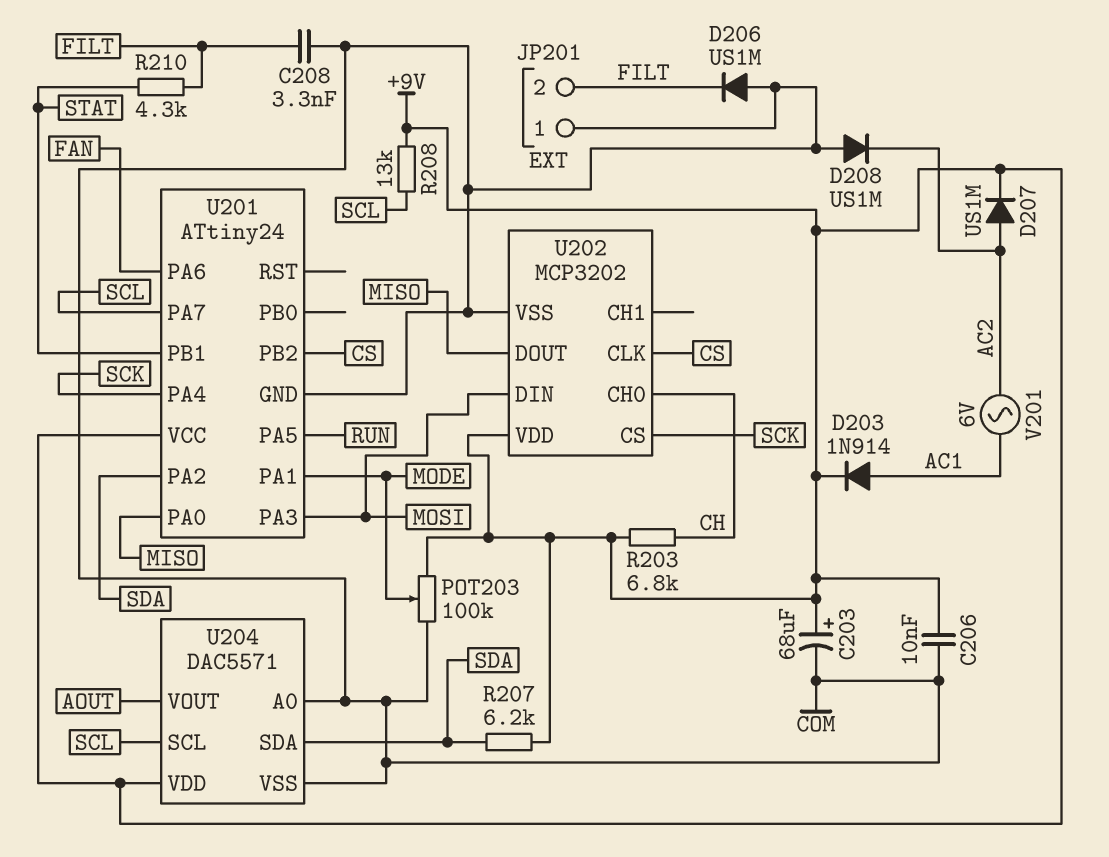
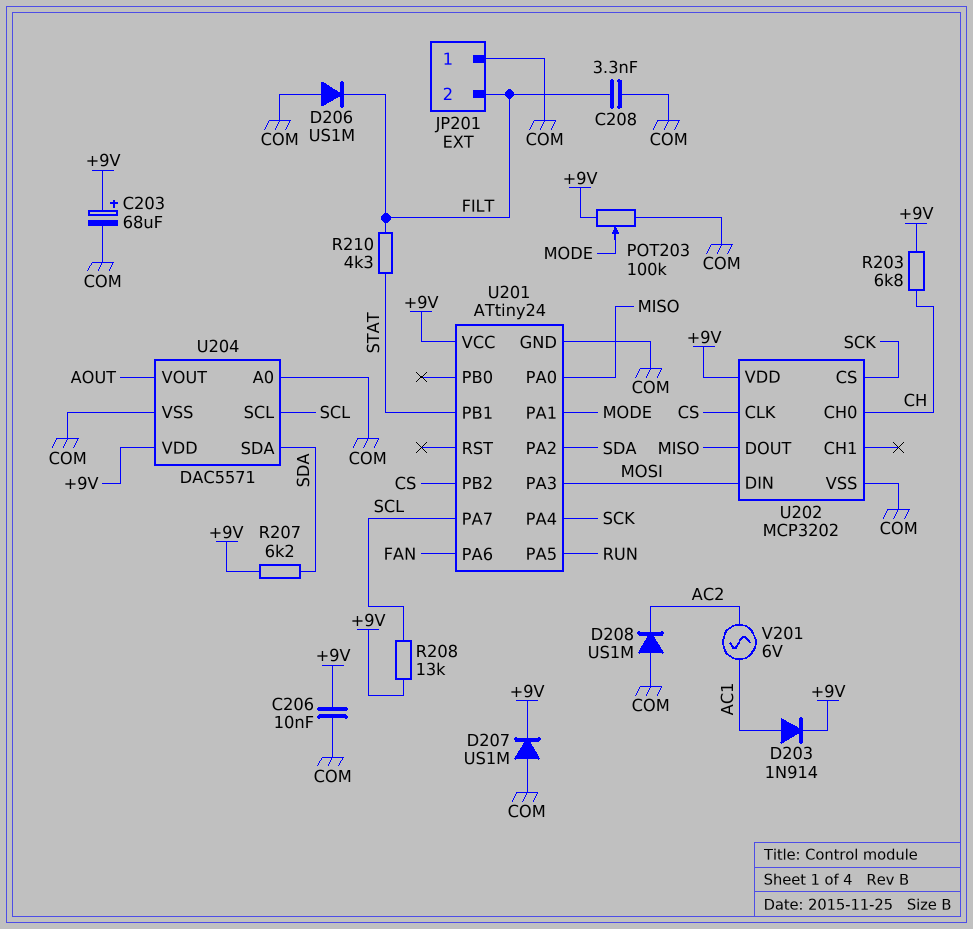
D207: diode US1M (A AC2, K +9V) -> diode US1M (A COM, K +9V)

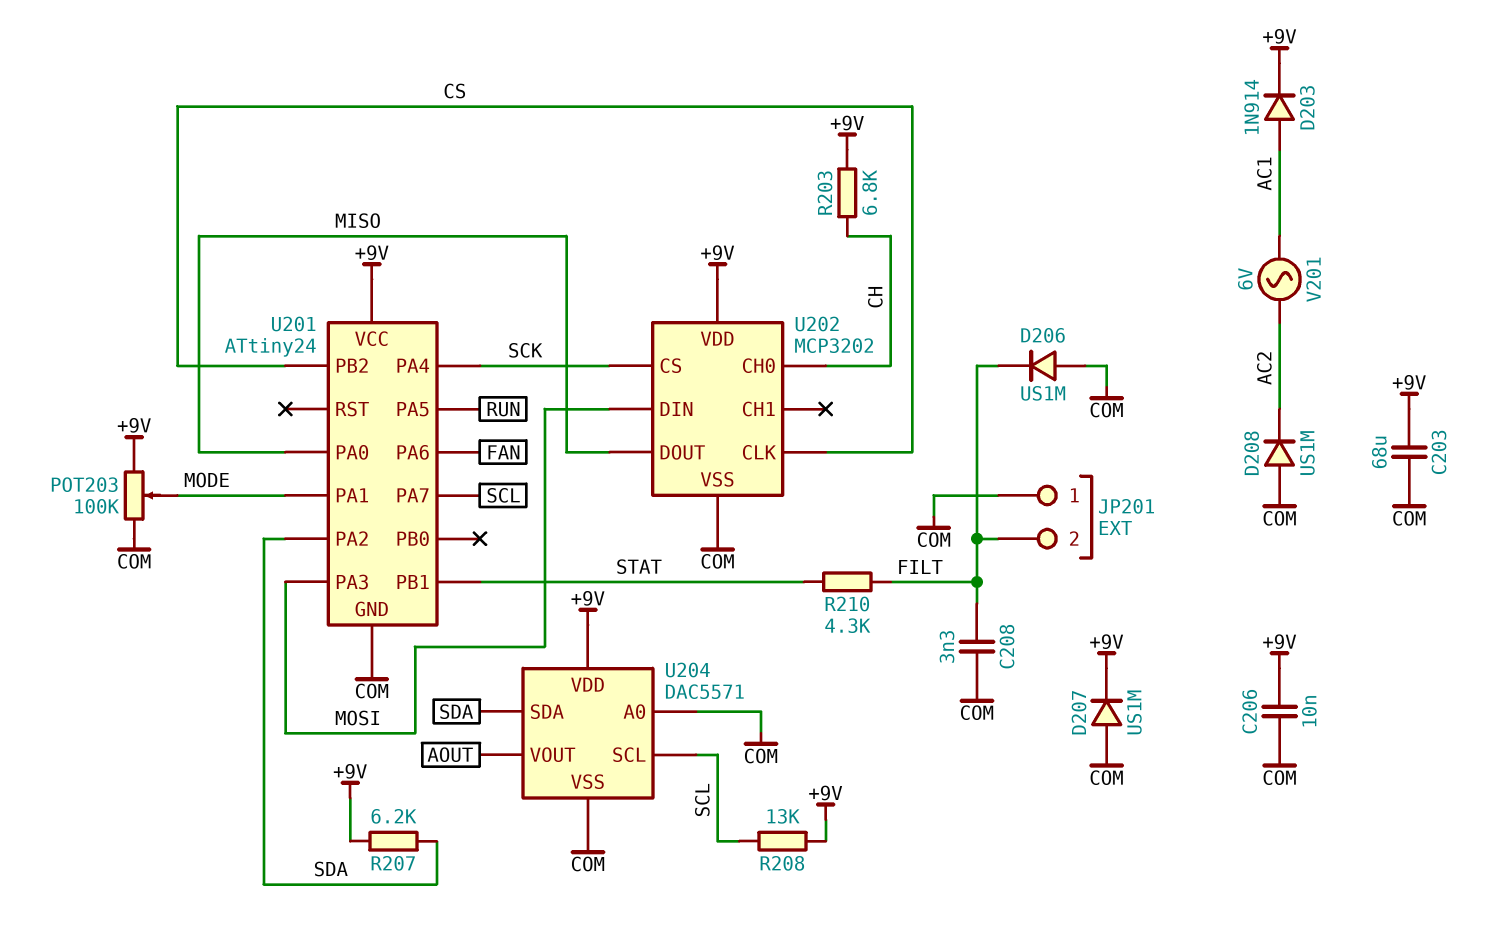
C203: 68uF (plus +9V, minus COM) -> 68uF (+9V, COM)

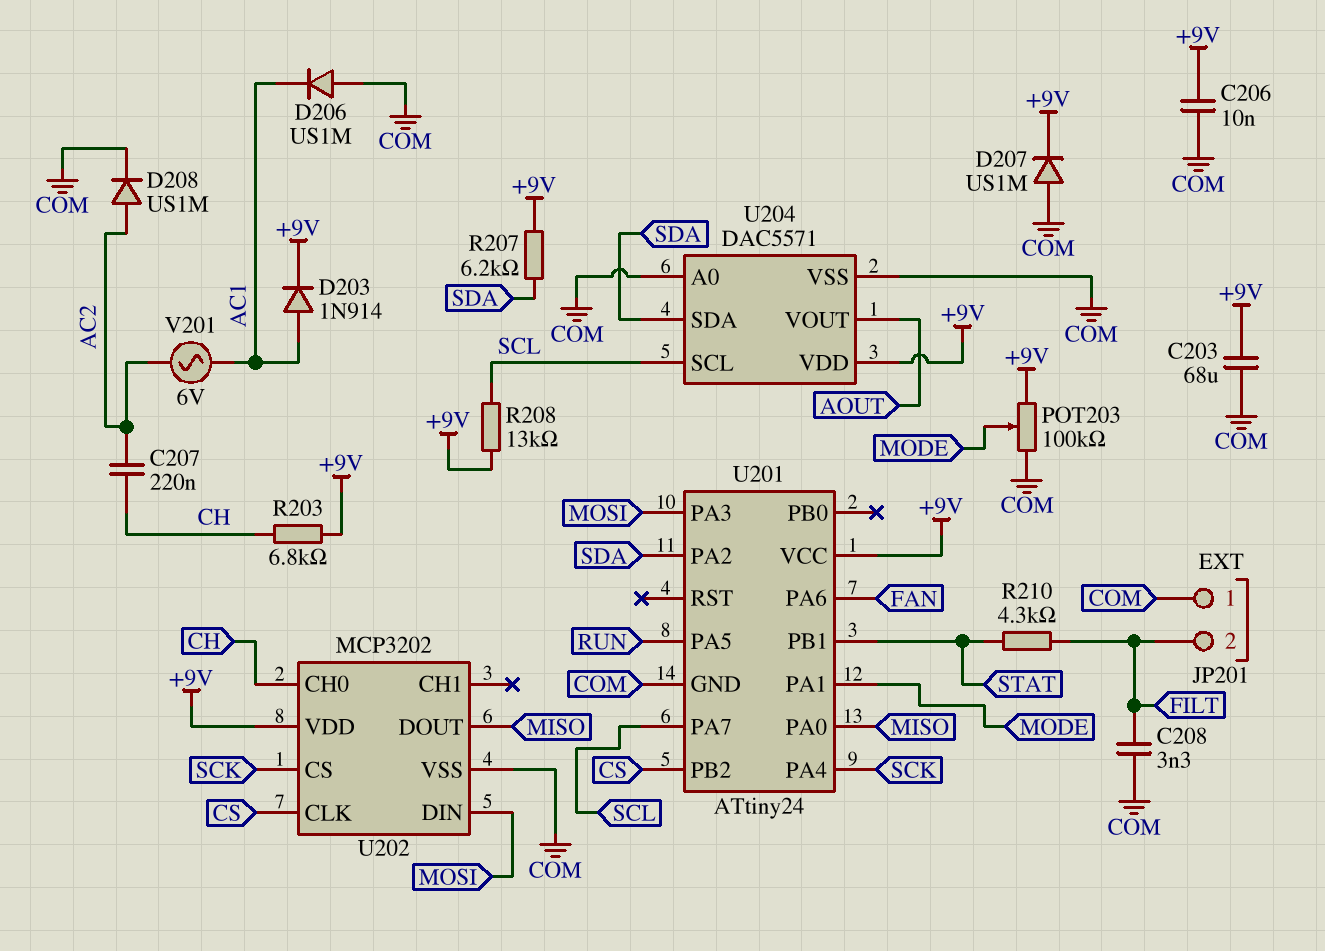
C207: none -> 220nF (AC2, CH)
D206: diode US1M (A COM, K FILT) -> diode US1M (A COM, K AC1)
D208: diode US1M (A COM, K AC2) -> diode US1M (A AC2, K COM)

